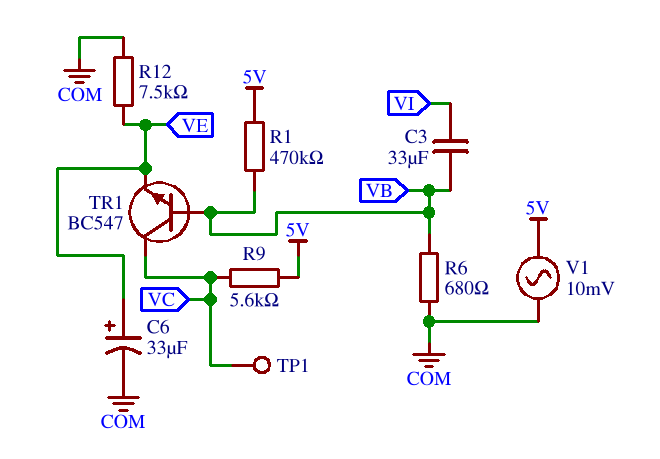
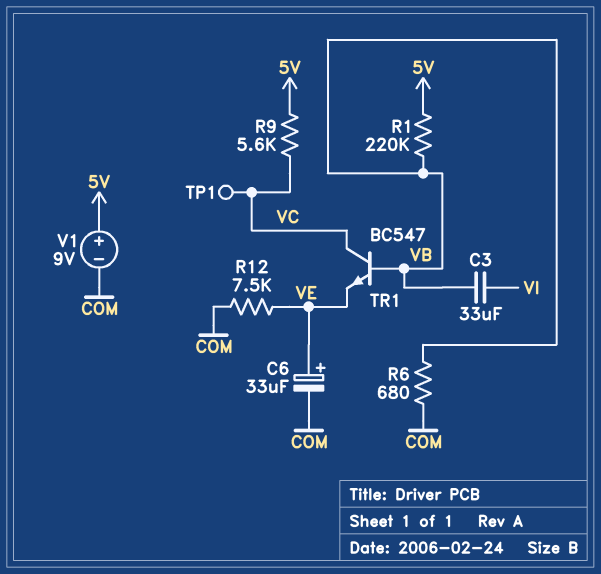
R1: 470k (5V, VB) -> 220k (5V, VB)
V1: AC 10mV (5V, COM) -> 9V (plus 5V, minus COM)

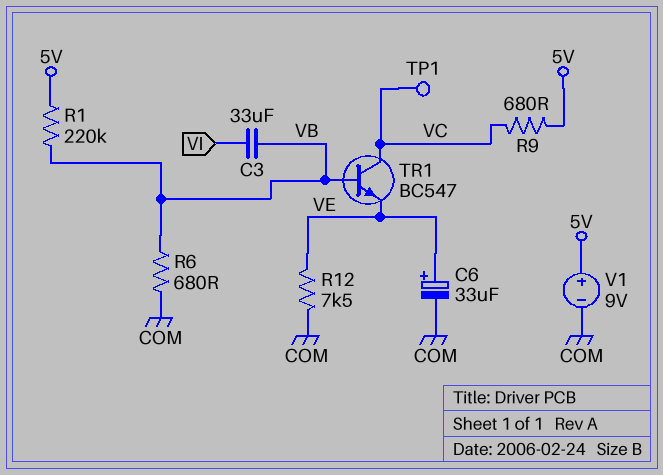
R9: 5.6k (5V, VC) -> 680 (5V, VC)

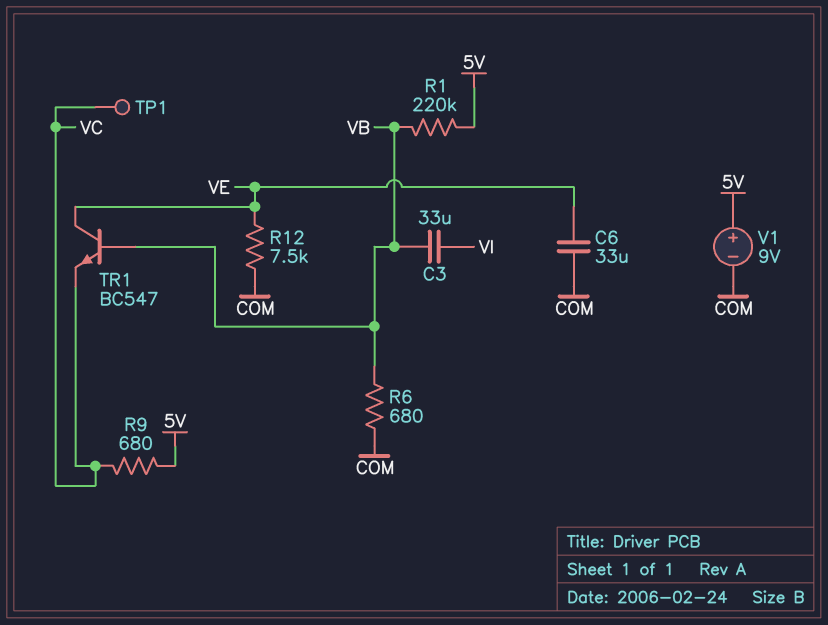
C6: 33uF (plus VE, minus COM) -> 33uF (COM, VE)
TR1: NPN BC547 (B VB, C VC, E VE) -> NPN BC547 (B VB, C VE, E VC)

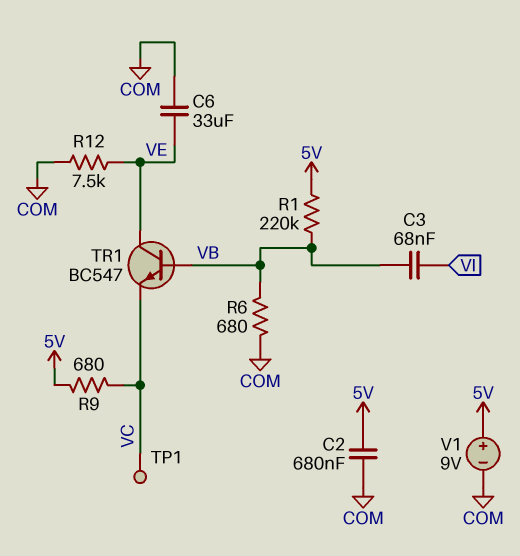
C2: none -> 680nF (5V, COM)
C3: 33uF (VB, VI) -> 68nF (VB, VI)

